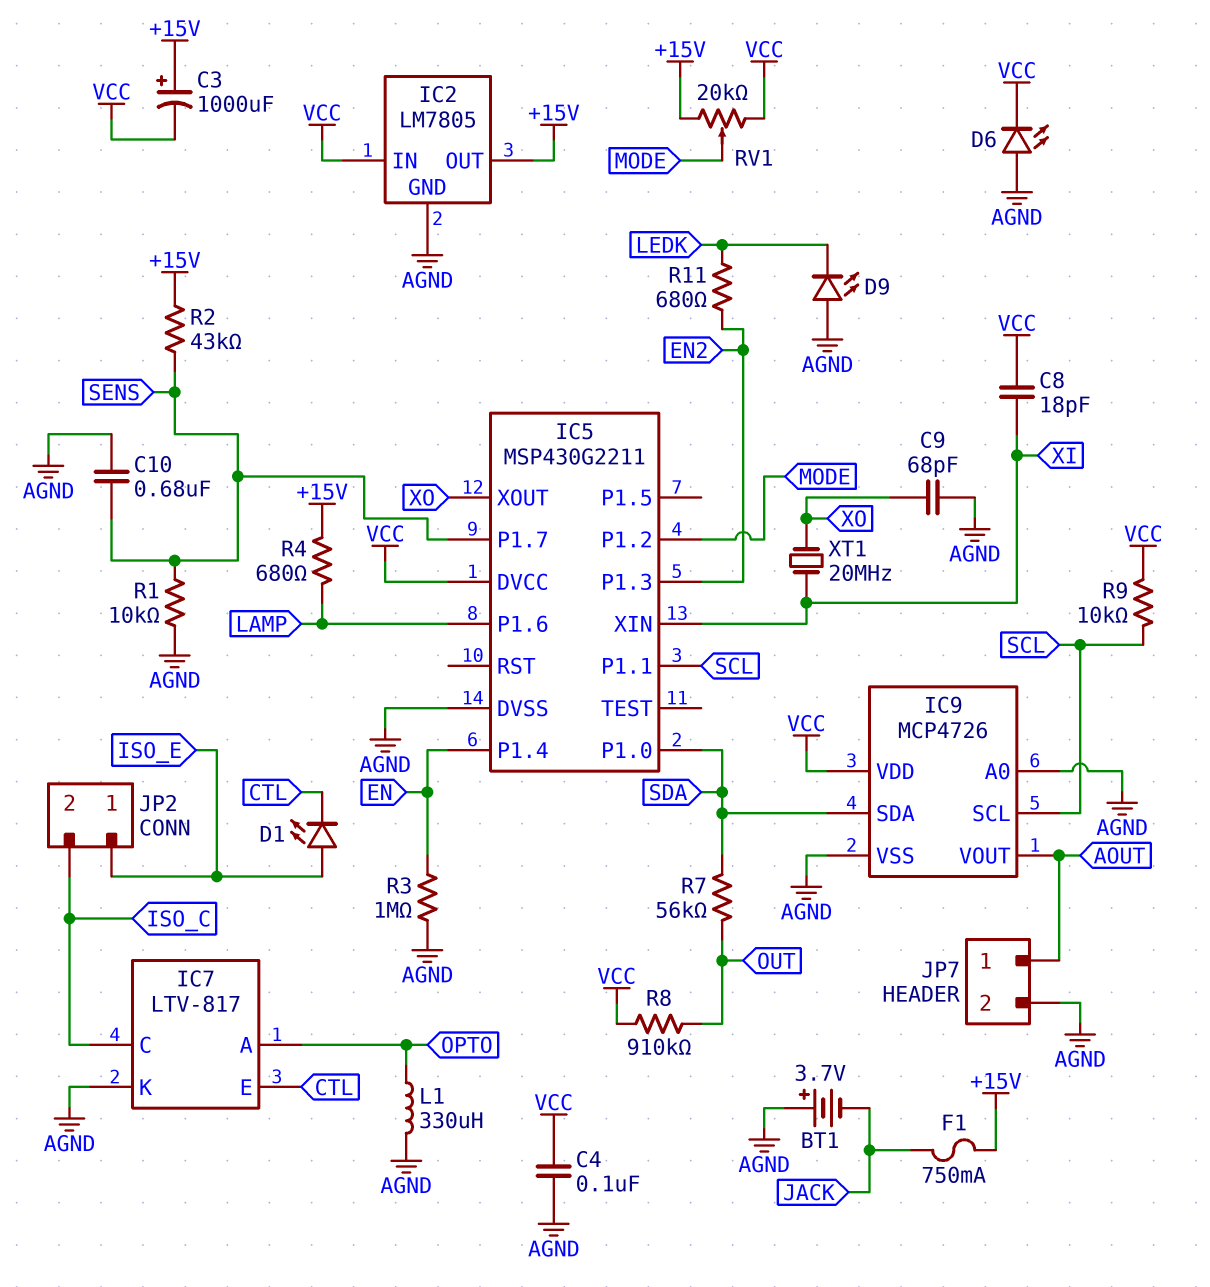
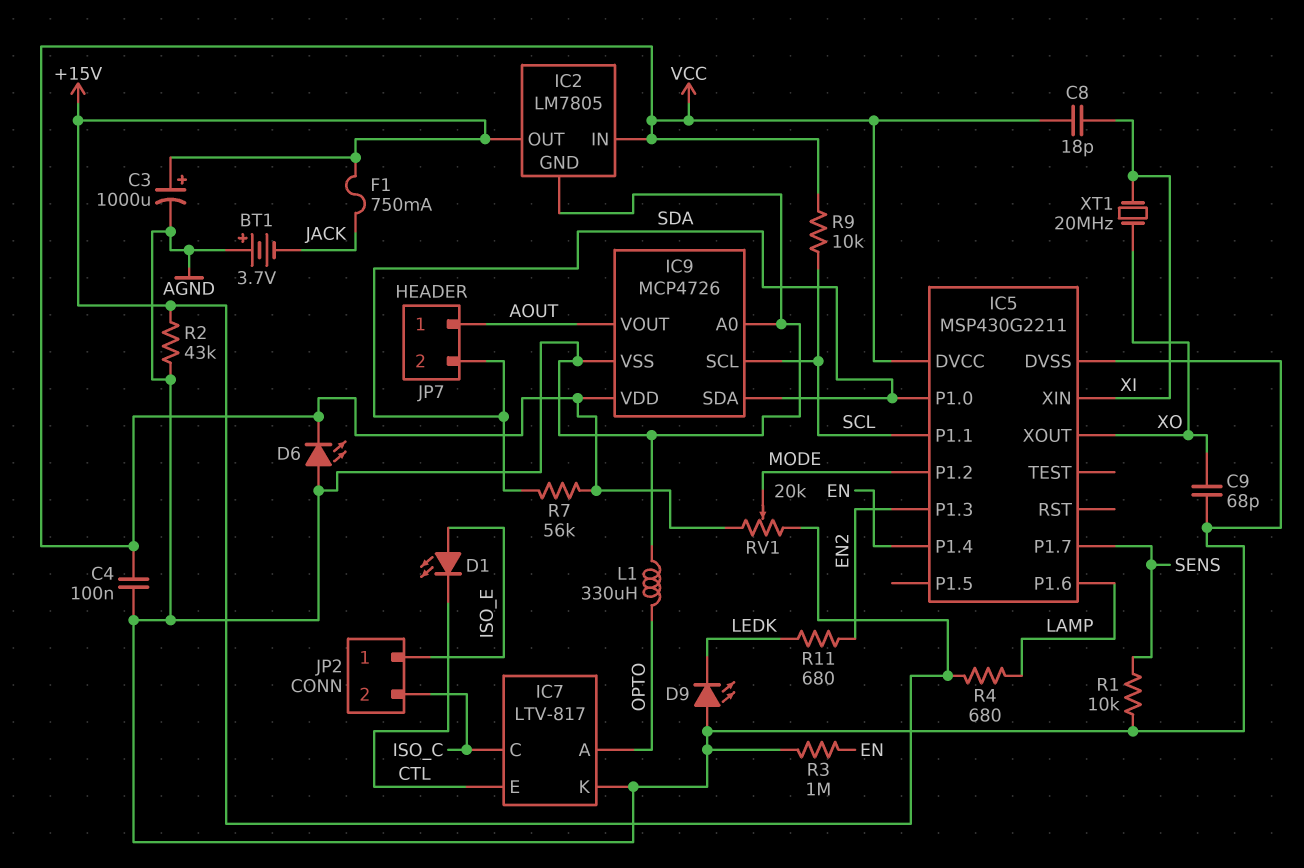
C3: 1000uF (plus +15V, minus VCC) -> 1000uF (plus +15V, minus AGND)
C10: 680nF (AGND, SENS) -> none
JP7 pin 2: AGND -> SDA
R2: 43k (+15V, SENS) -> 43k (+15V, AGND)
R7: 56k (OUT, SDA) -> 56k (SDA, VCC)
R8: 910k (OUT, VCC) -> none

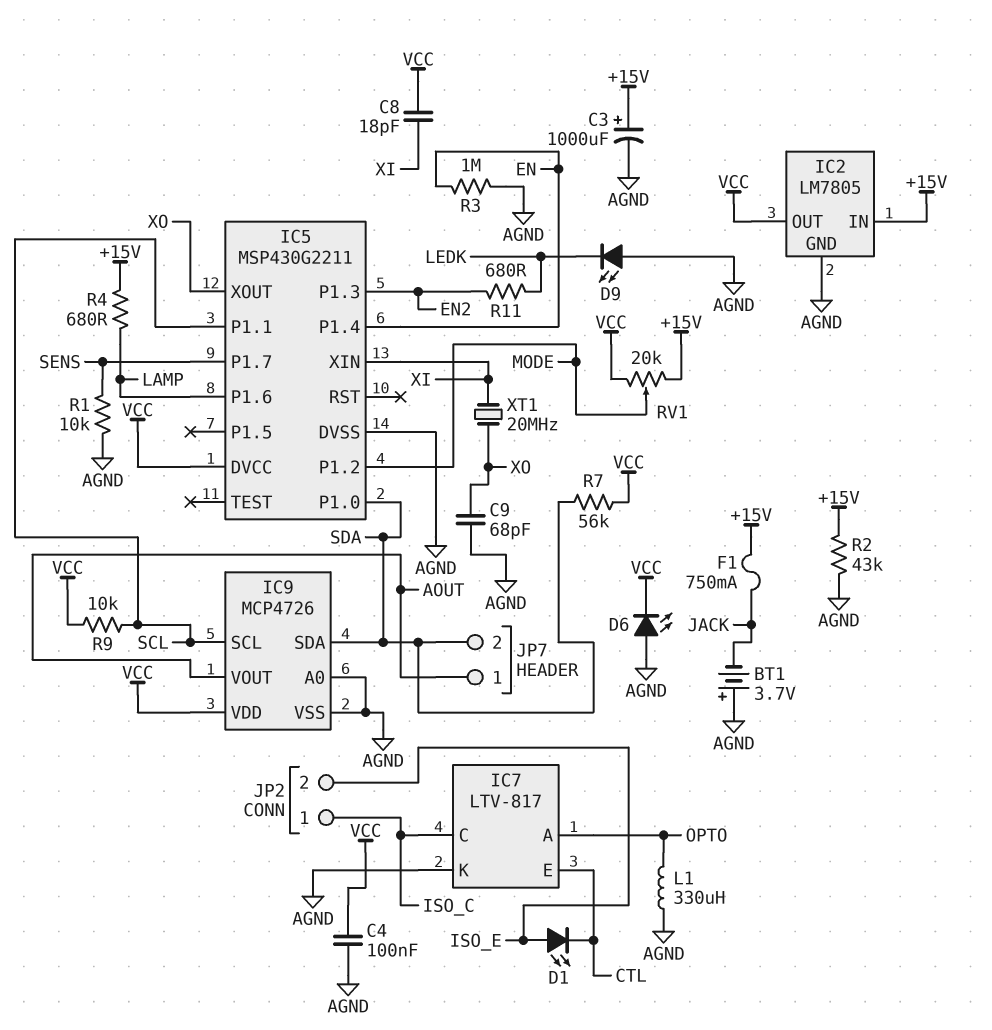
IC2 pin IN: VCC -> +15V
IC2 pin OUT: +15V -> VCC
JP2 pin 1: ISO_E -> ISO_C
JP2 pin 2: ISO_C -> ISO_E

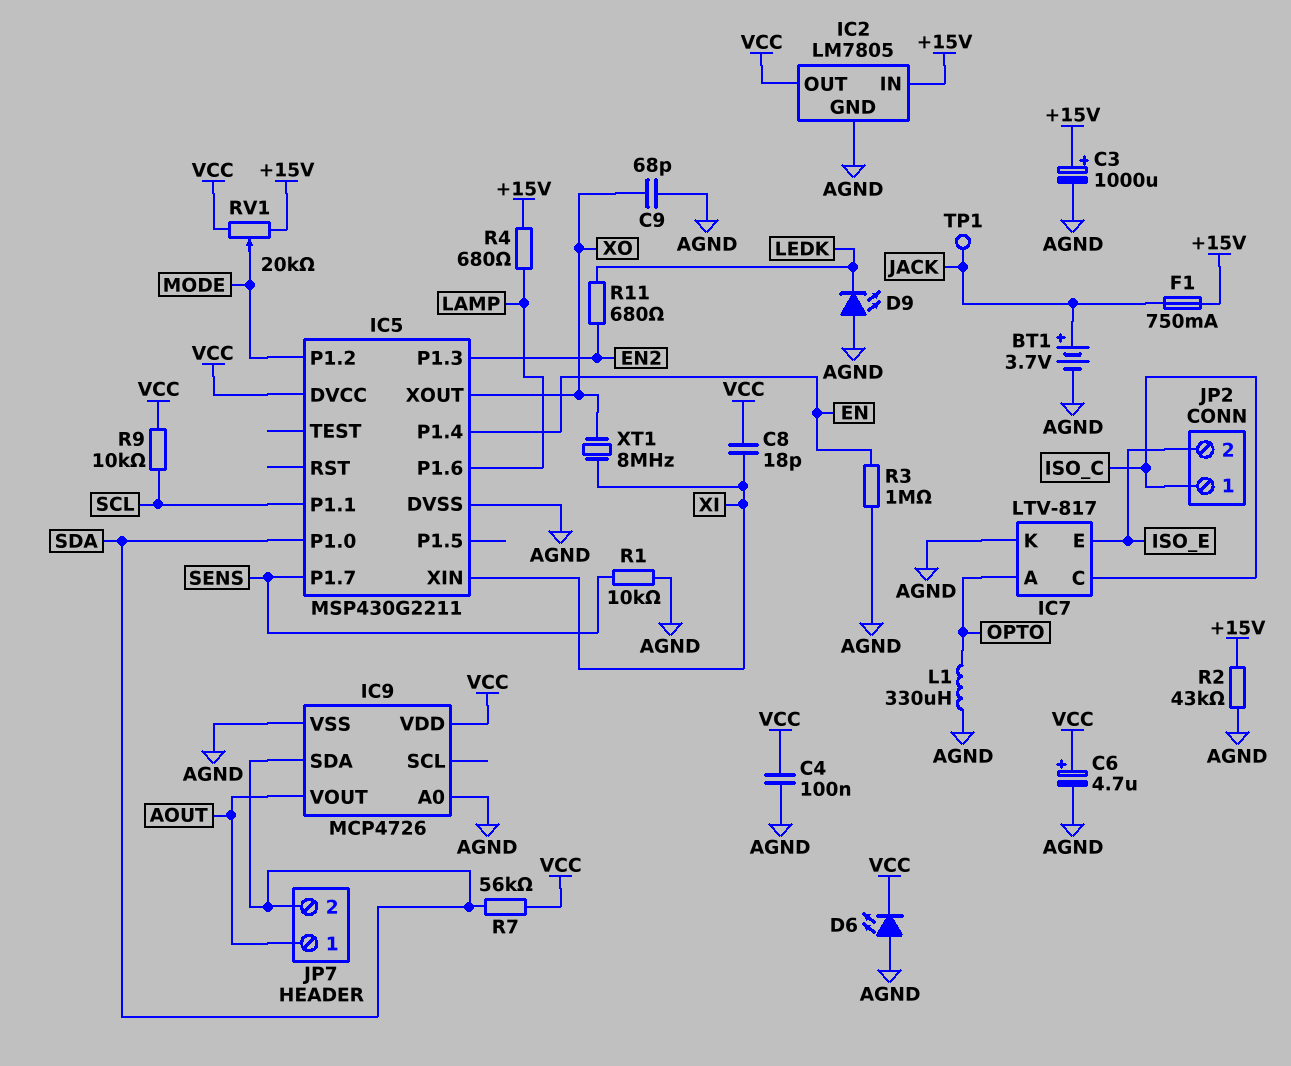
BT1: 3.7V (plus AGND, minus JACK) -> 3.7V (plus JACK, minus AGND)
C6: none -> 4.7uF (plus VCC, minus AGND)
D1: LED (A ISO_E, K CTL) -> none
IC7 pin E: CTL -> ISO_E
IC9 pin SCL: SCL -> none
TP1: none -> test point (JACK)
XT1: 20MHz (XI, XO) -> 8MHz (XI, XO)

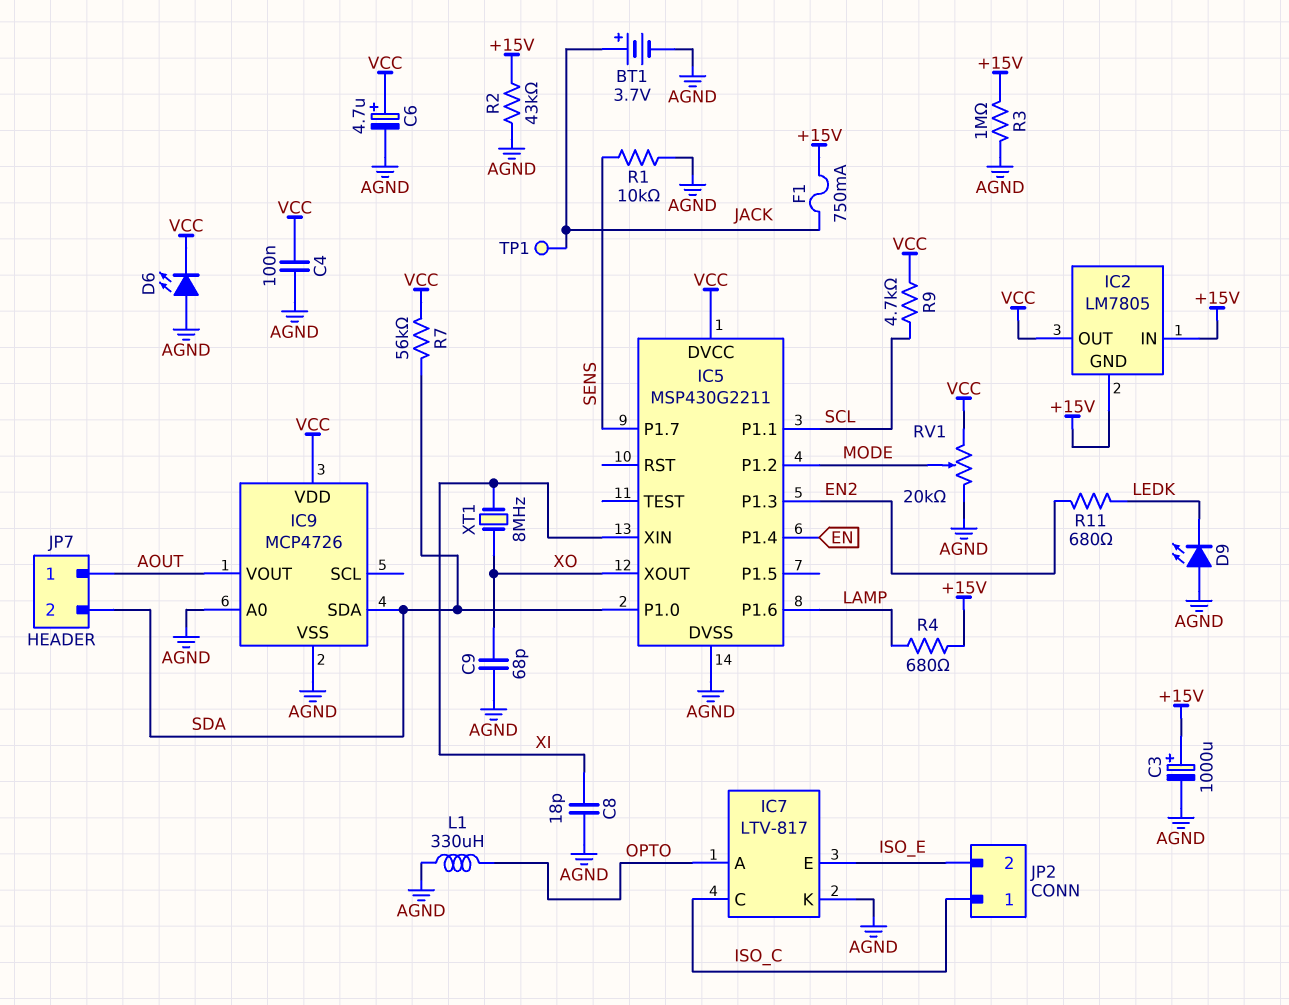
C8: 18pF (VCC, XI) -> 18pF (AGND, XI)
IC2 pin GND: AGND -> +15V
R3: 1M (AGND, EN) -> 1M (+15V, AGND)
R9: 10k (SCL, VCC) -> 4.7k (SCL, VCC)
RV1: 20k (+15V, VCC, wiper MODE) -> 20k (AGND, VCC, wiper MODE)

